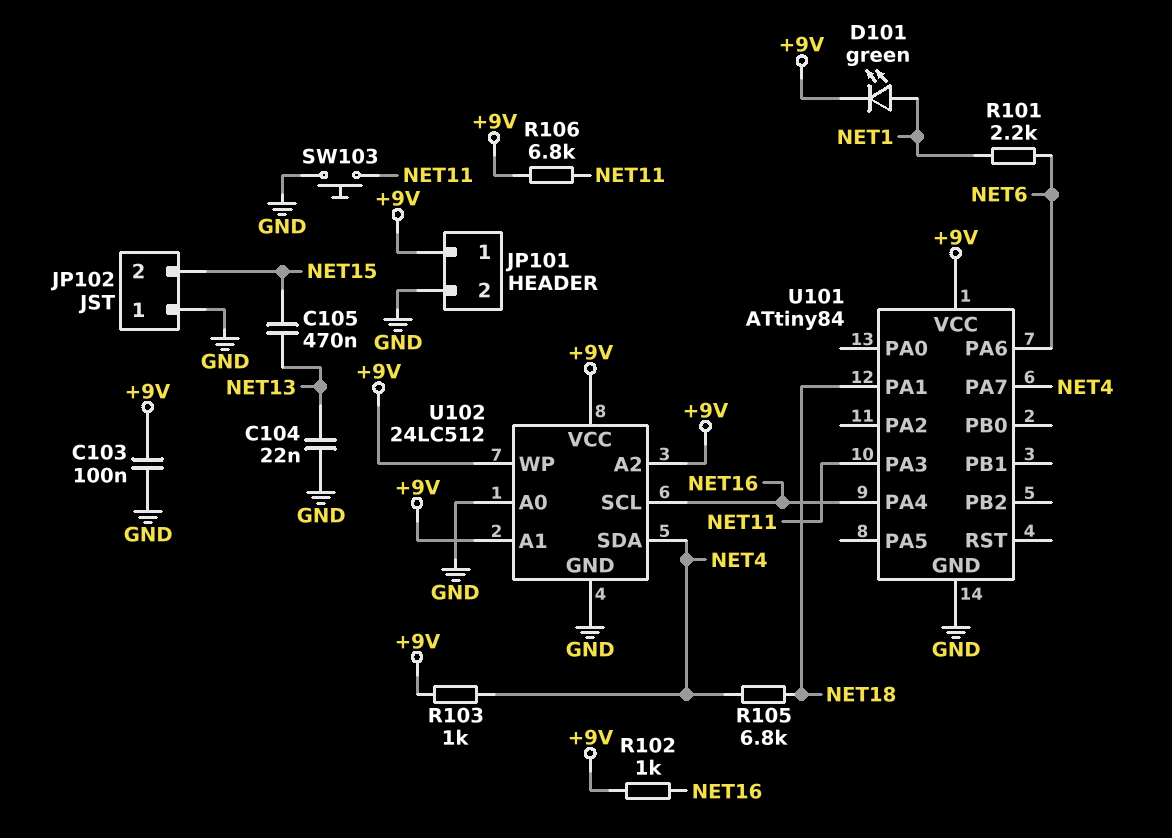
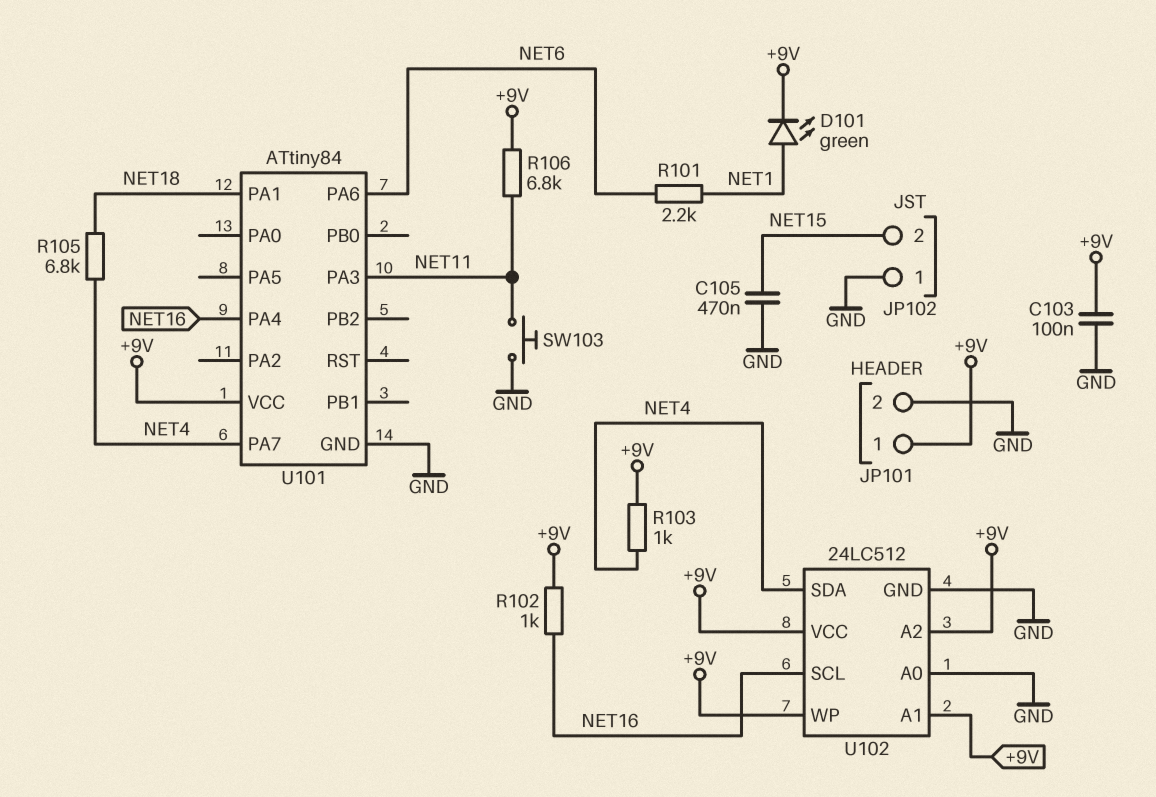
C104: 22nF (GND, NET13) -> none
C105: 470nF (NET13, NET15) -> 470nF (GND, NET15)

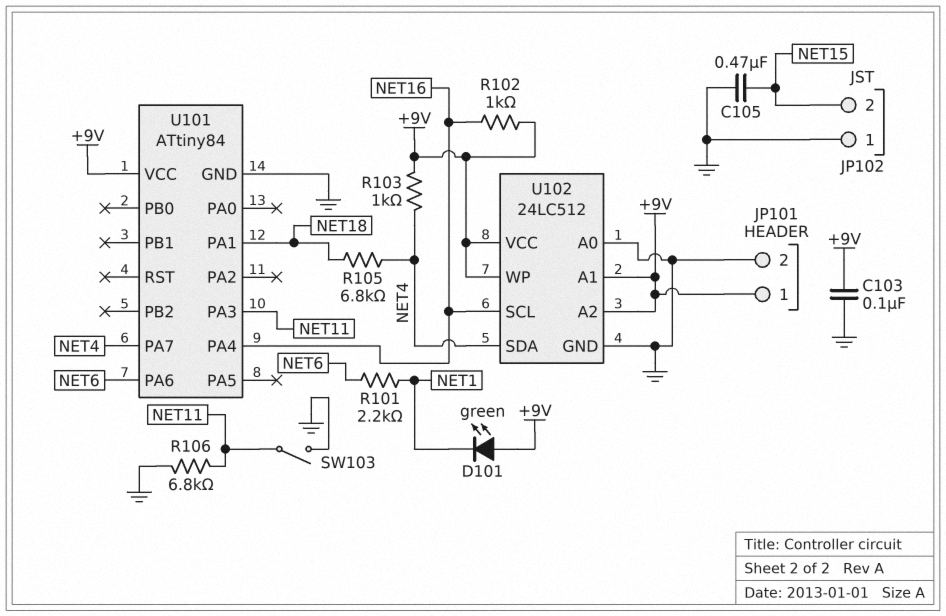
D101: LED green (A NET1, K +9V) -> LED green (A +9V, K NET1)
R106: 6.8k (+9V, NET11) -> 6.8k (GND, NET11)
SW103: button (GND, NET11) -> switch (GND, NET11)

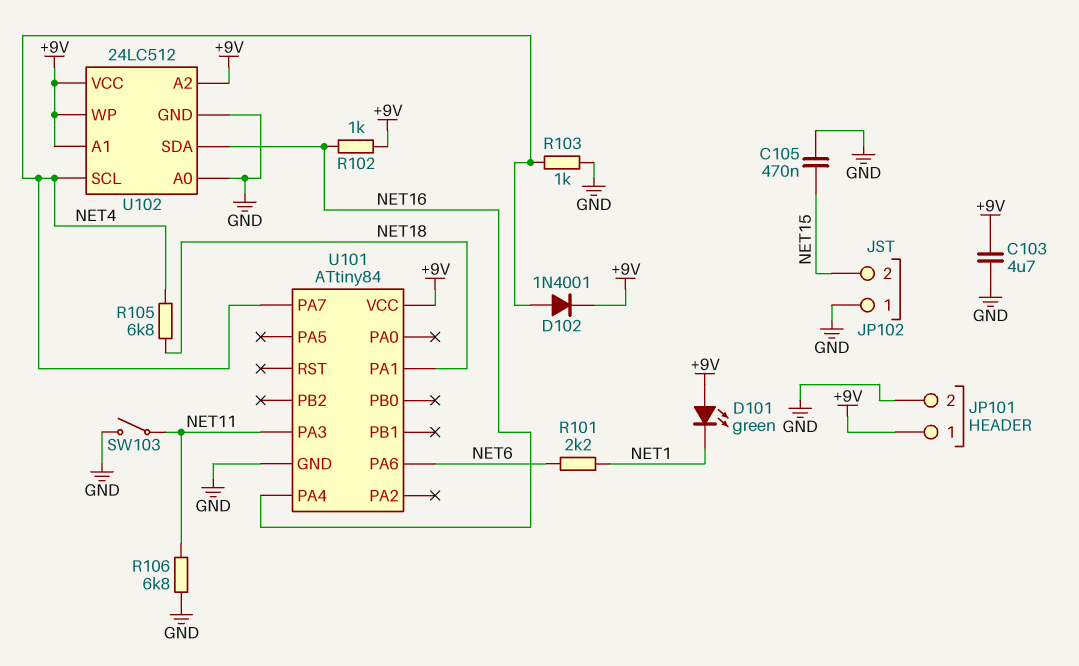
C103: 100nF (+9V, GND) -> 4.7uF (+9V, GND)
D102: none -> diode 1N4001 (A NET4, K +9V)
R103: 1k (+9V, NET4) -> 1k (GND, NET4)
U102 pin SCL: NET16 -> NET4
U102 pin SDA: NET4 -> NET16

